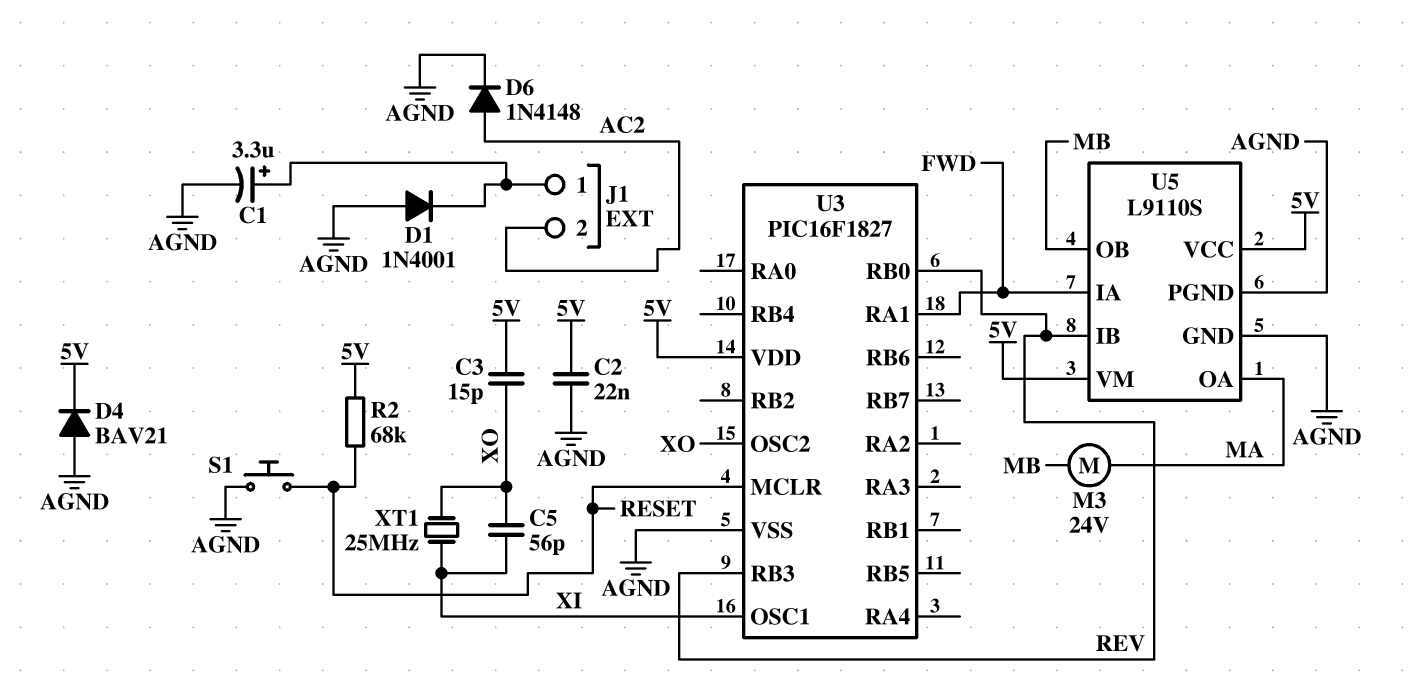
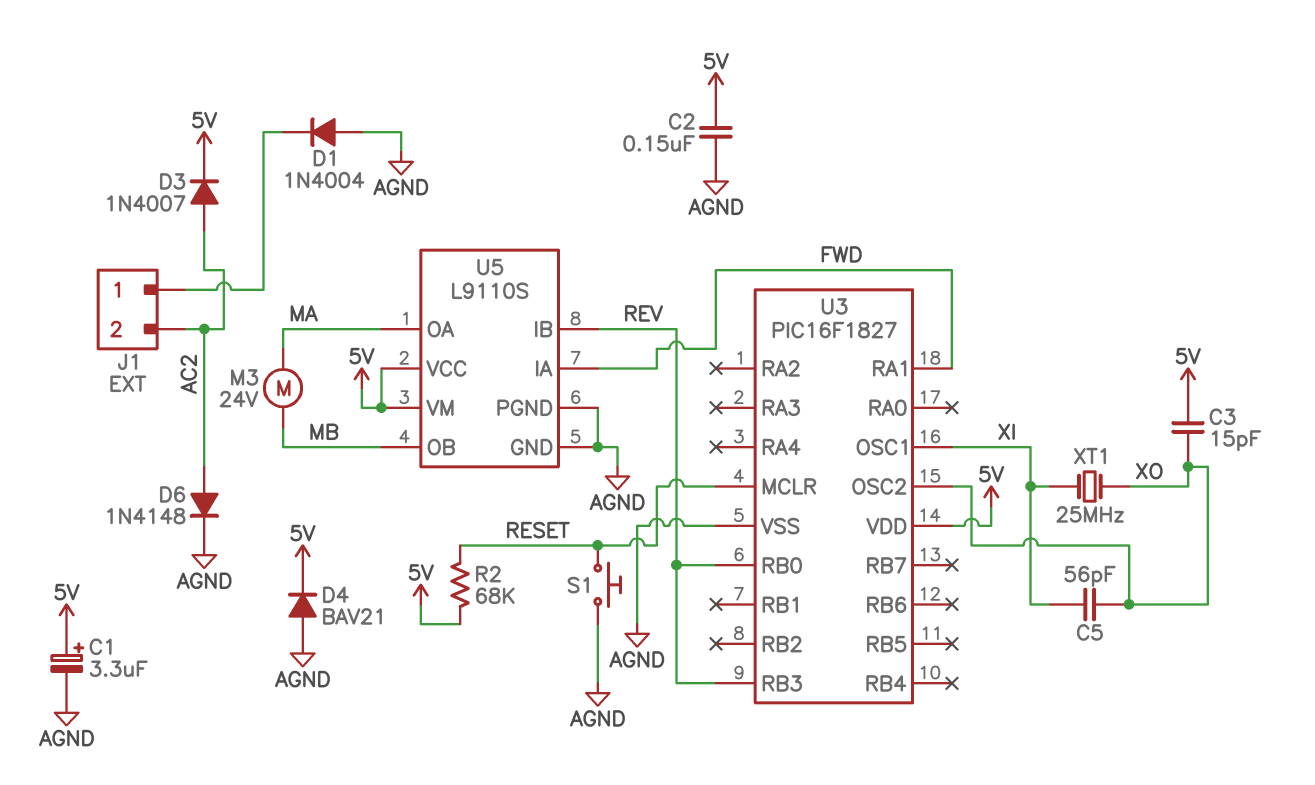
C1: 3.3uF (plus J1/1, minus AGND) -> 3.3uF (plus 5V, minus AGND)
C2: 22nF (5V, AGND) -> 150nF (5V, AGND)
D1: diode 1N4001 (A AGND, K J1/1) -> diode 1N4004 (A AGND, K J1/1)
D3: none -> diode 1N4007 (A AC2, K 5V)

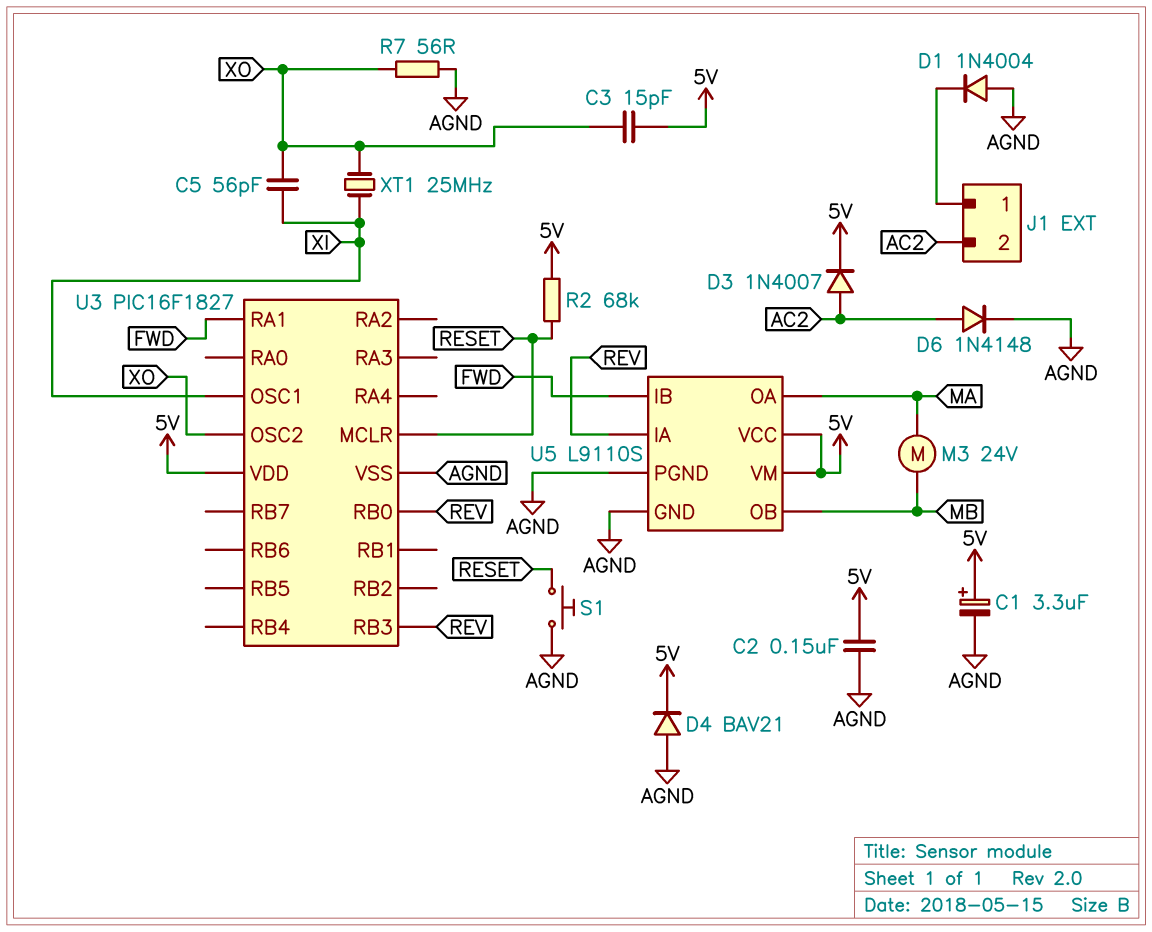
R7: none -> 56 (AGND, XO)
U5 pin IA: FWD -> REV
U5 pin IB: REV -> FWD

